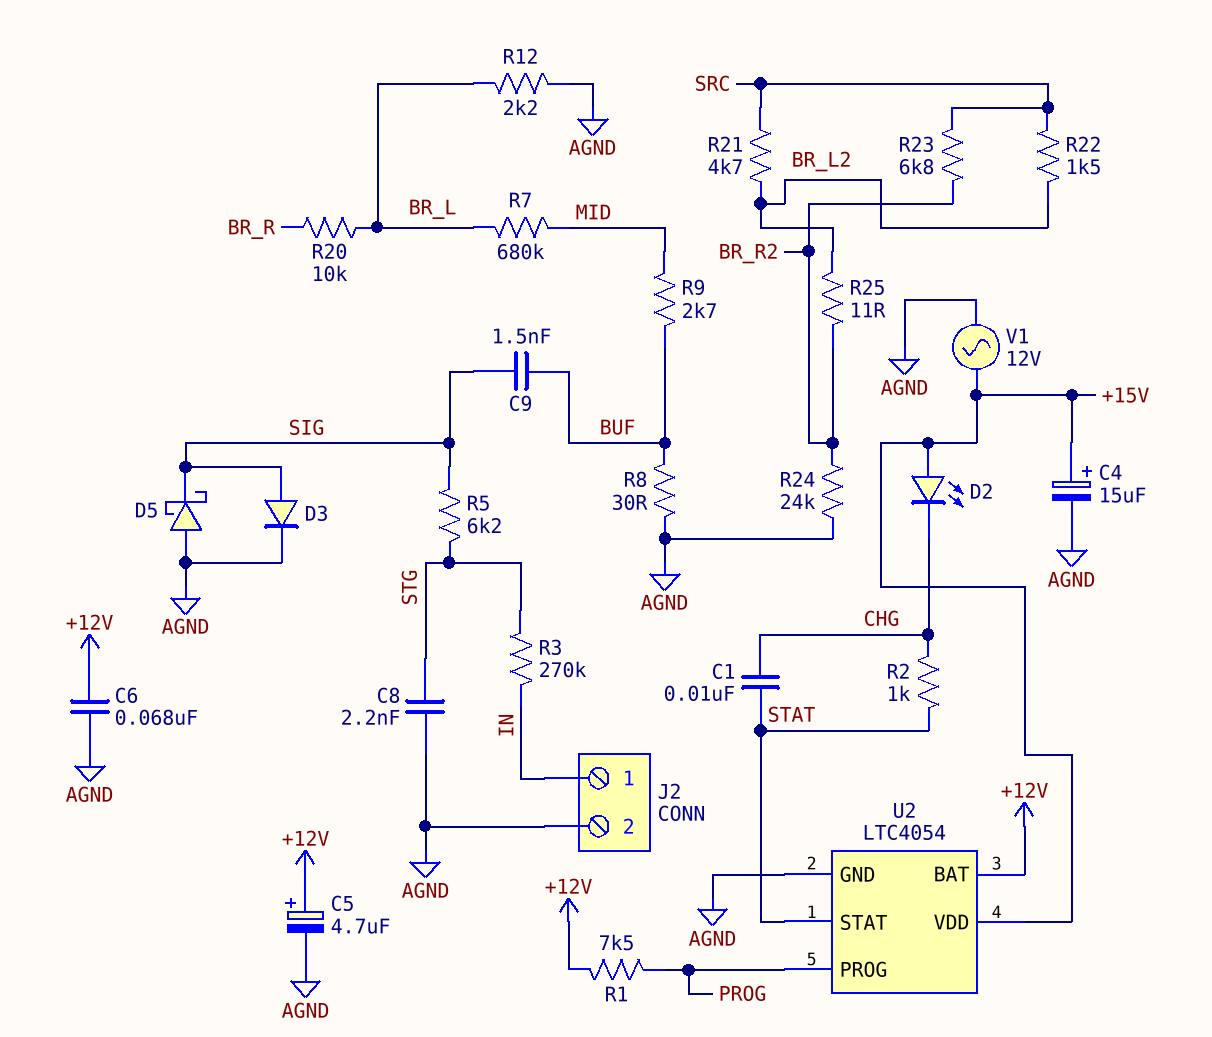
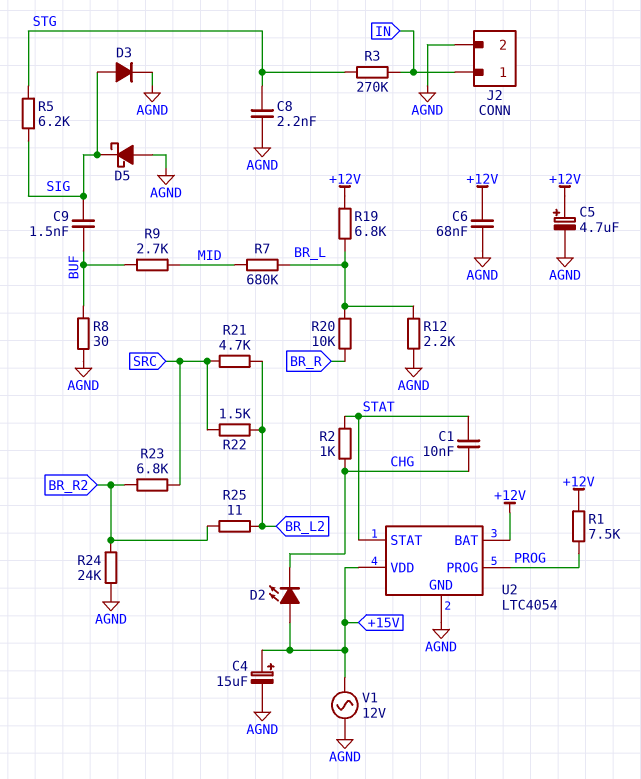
R19: none -> 6.8k (+12V, BR_L)

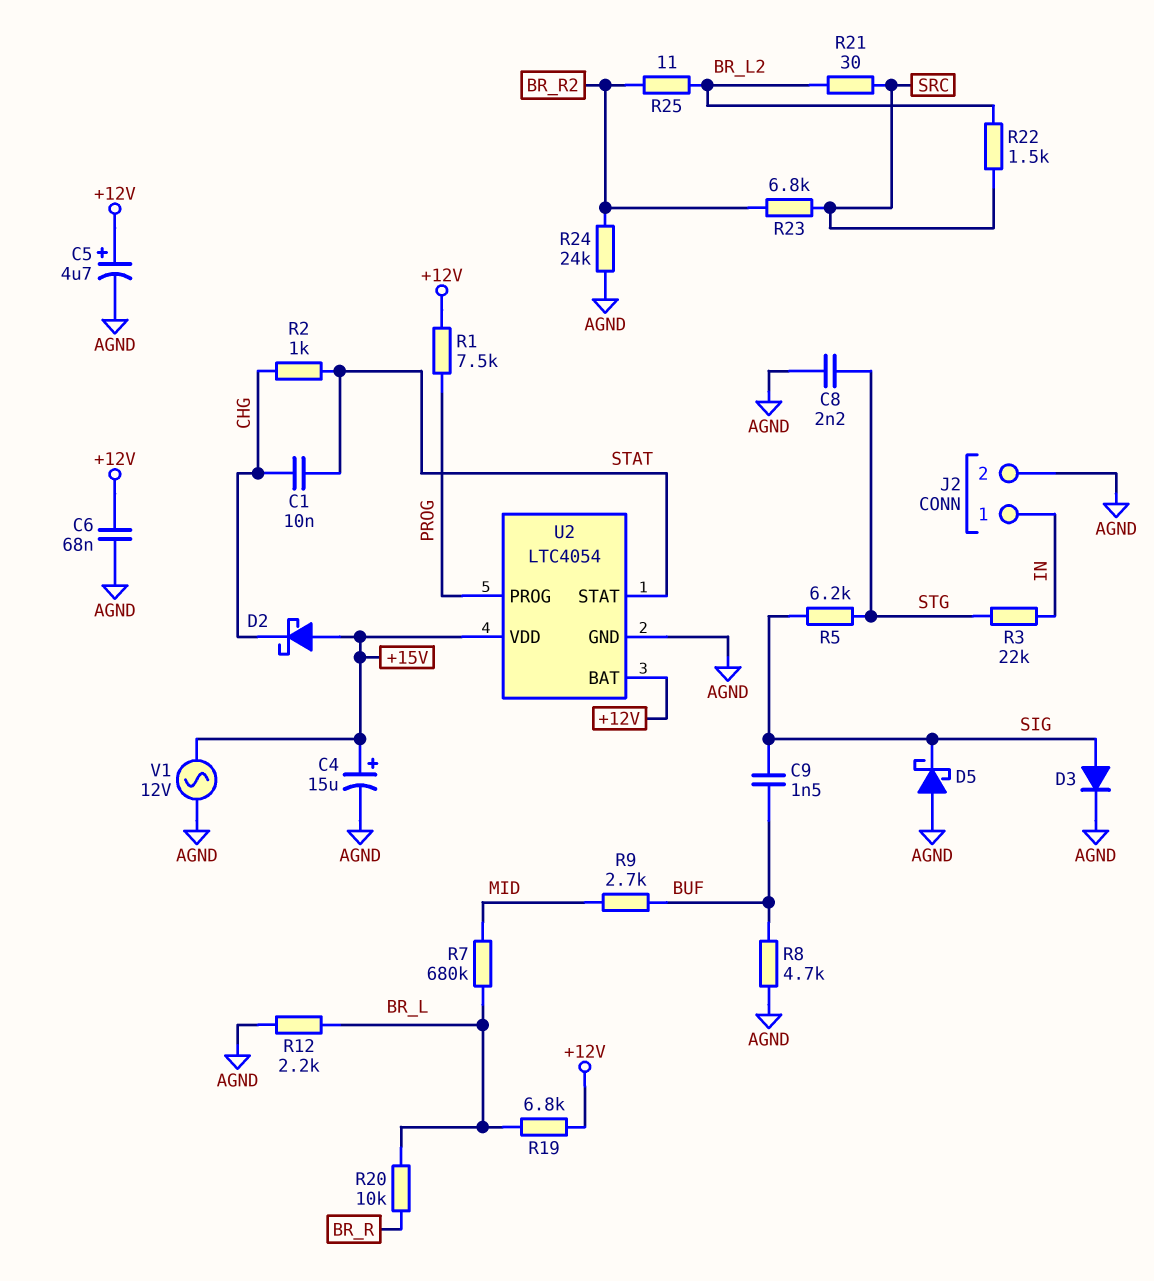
D2: LED (A +15V, K CHG) -> schottky (A +15V, K CHG)
R3: 270k (IN, STG) -> 22k (IN, STG)
R8: 30 (AGND, BUF) -> 4.7k (AGND, BUF)
R21: 4.7k (BR_L2, SRC) -> 30 (BR_L2, SRC)

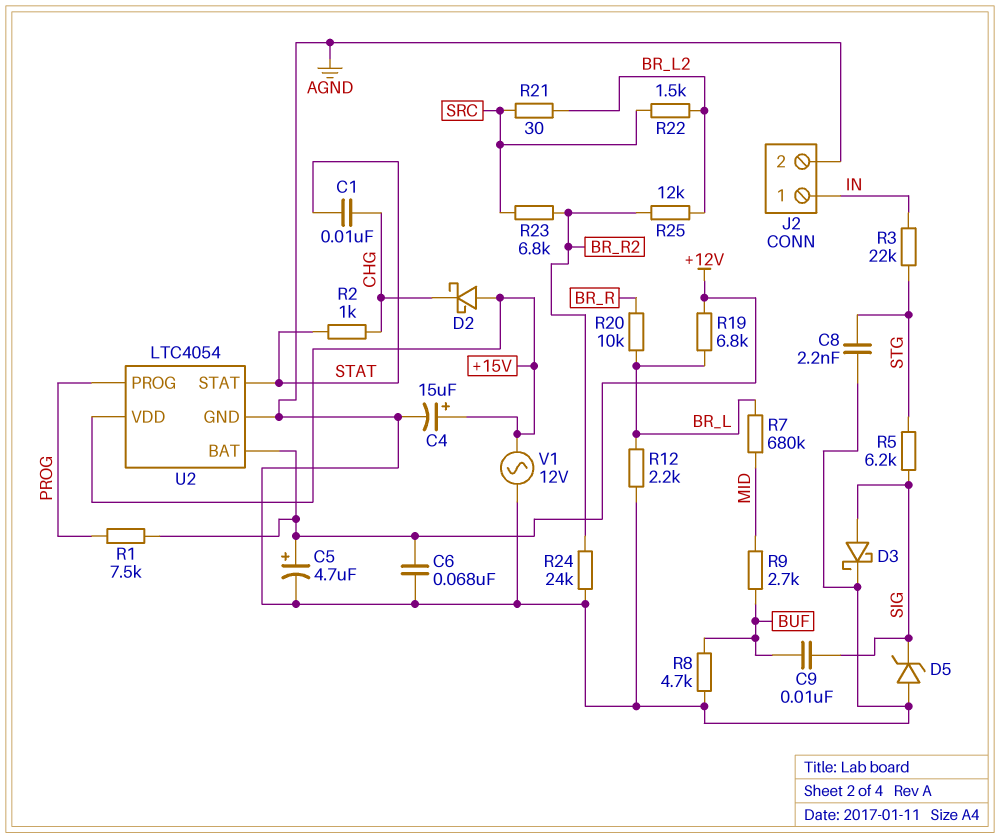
C9: 1.5nF (BUF, SIG) -> 10nF (BUF, SIG)
D3: diode (A SIG, K AGND) -> schottky (A SIG, K AGND)
D5: schottky (A AGND, K SIG) -> zener (A AGND, K SIG)
R25: 11 (BR_L2, BR_R2) -> 12k (BR_L2, BR_R2)

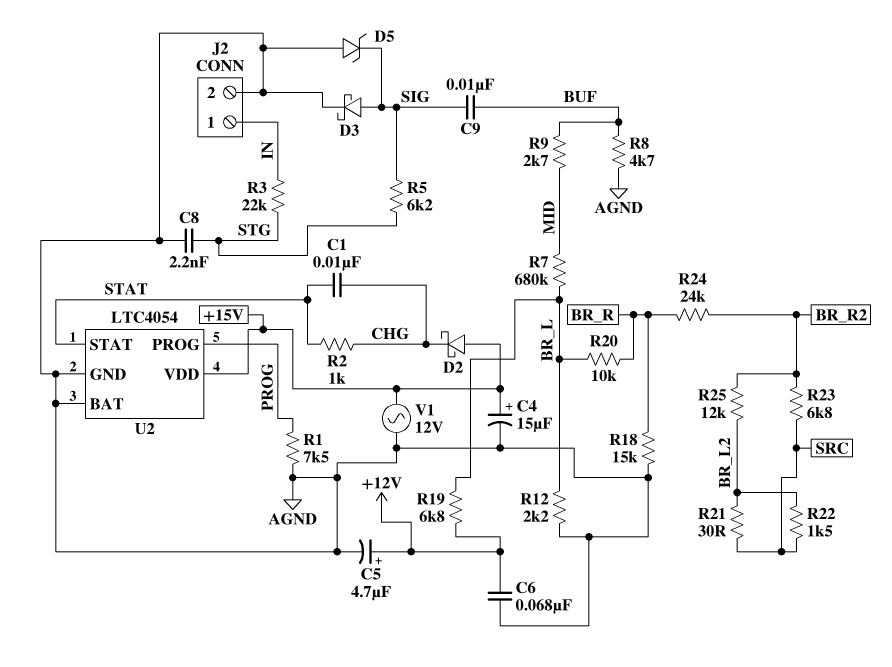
R1: 7.5k (+12V, PROG) -> 7.5k (AGND, PROG)
R18: none -> 15k (AGND, BR_R)
R24: 24k (AGND, BR_R2) -> 24k (BR_R, BR_R2)
U2 pin BAT: +12V -> AGND

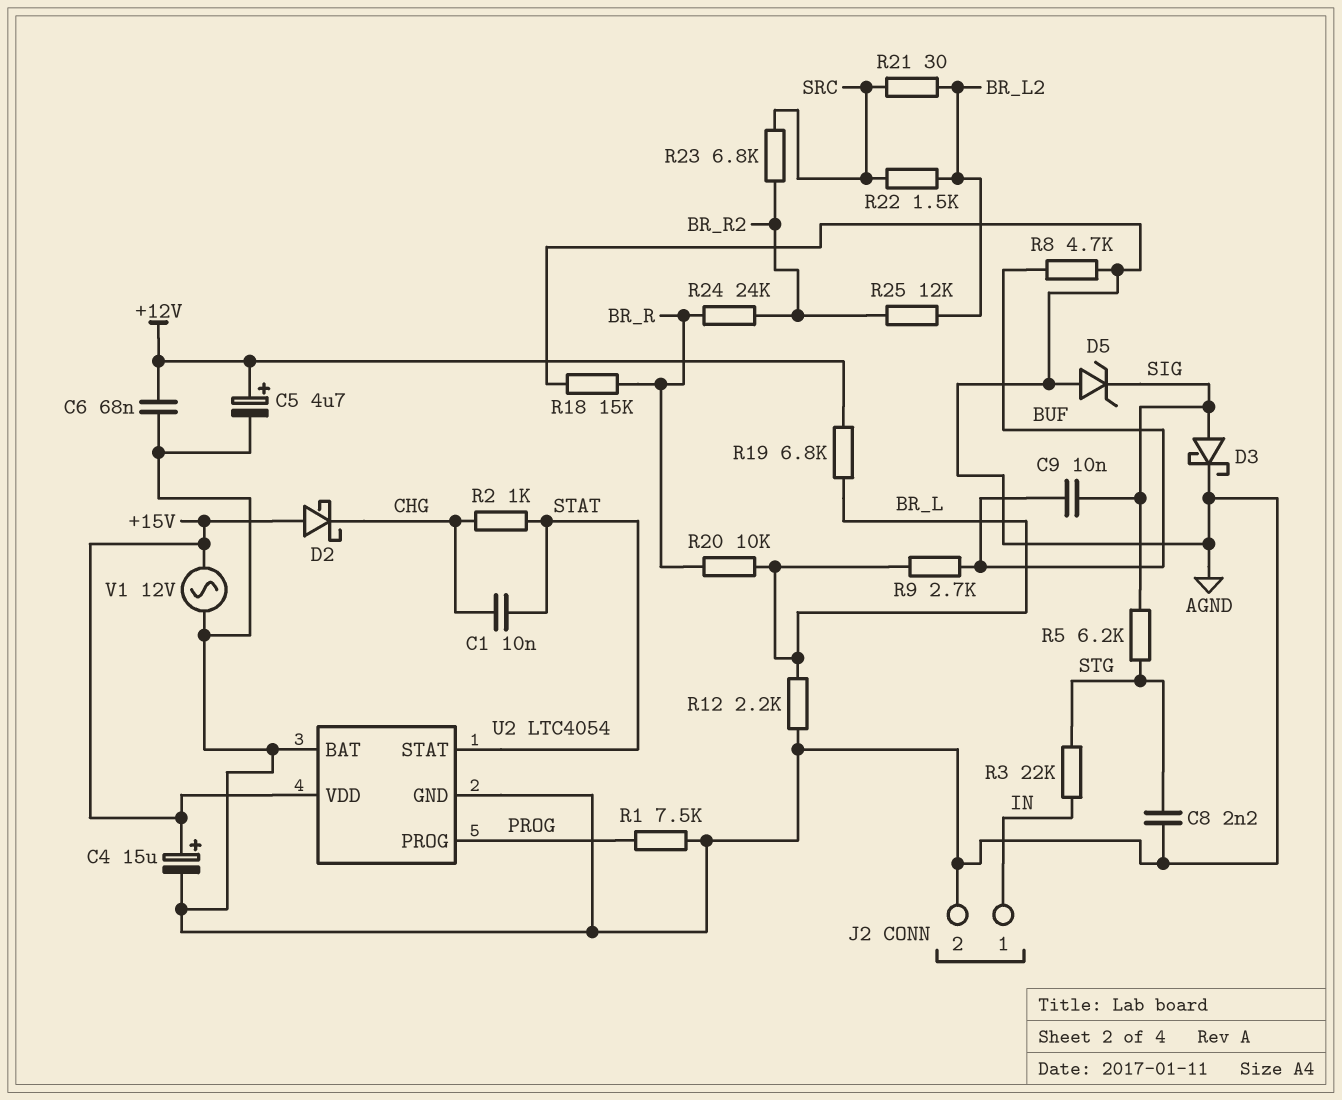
R7: 680k (BR_L, MID) -> none
R9: 2.7k (BUF, MID) -> 2.7k (BR_L, BUF)

